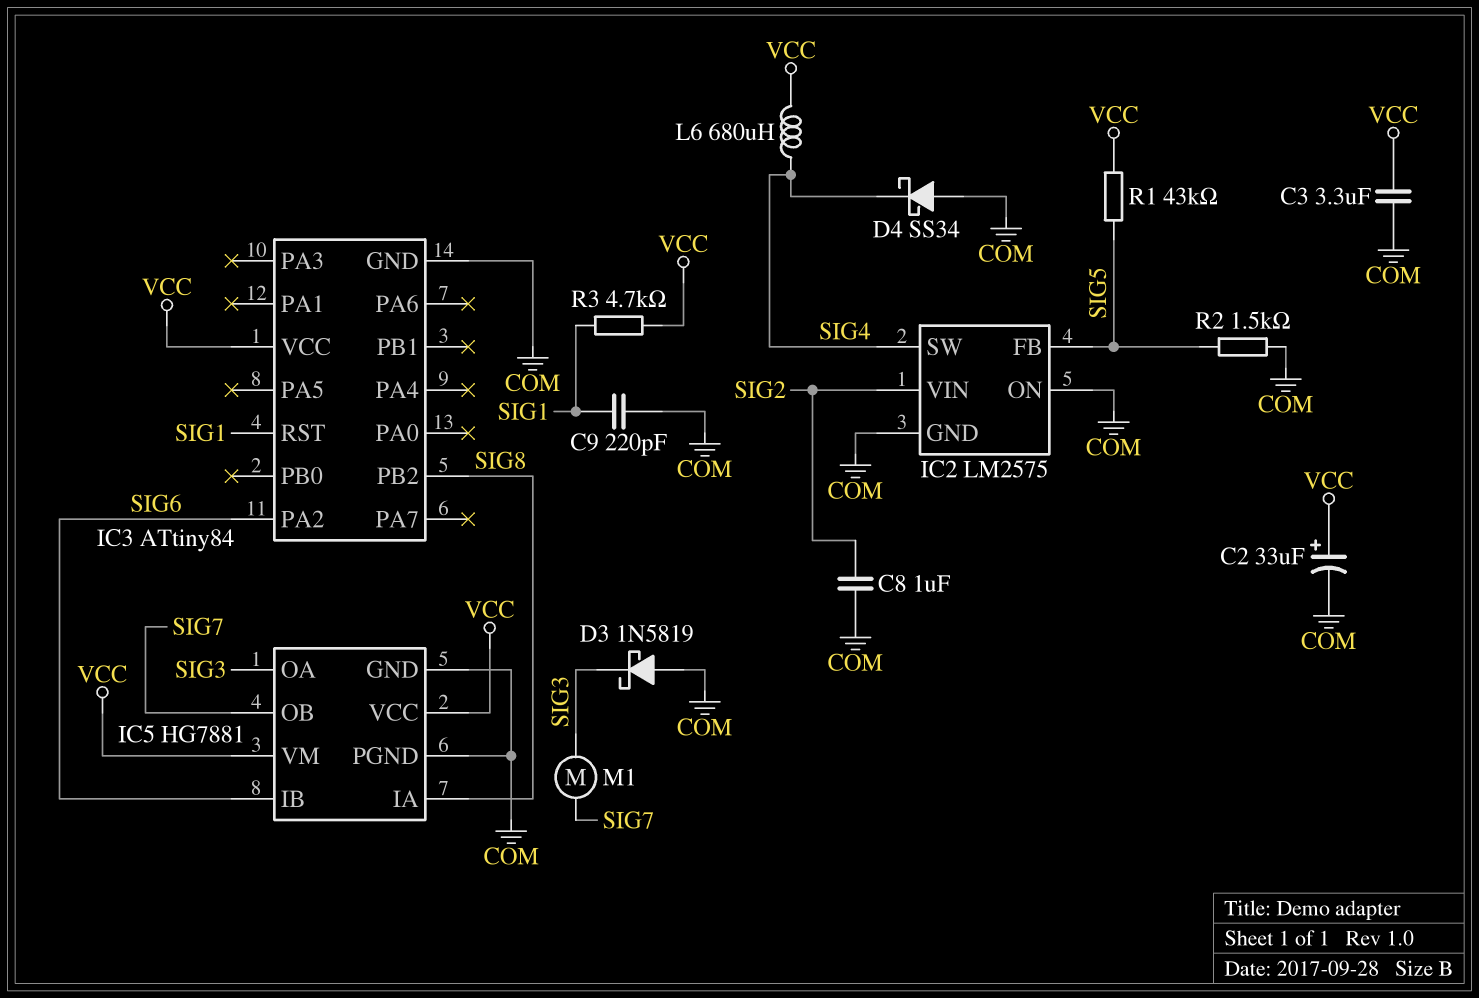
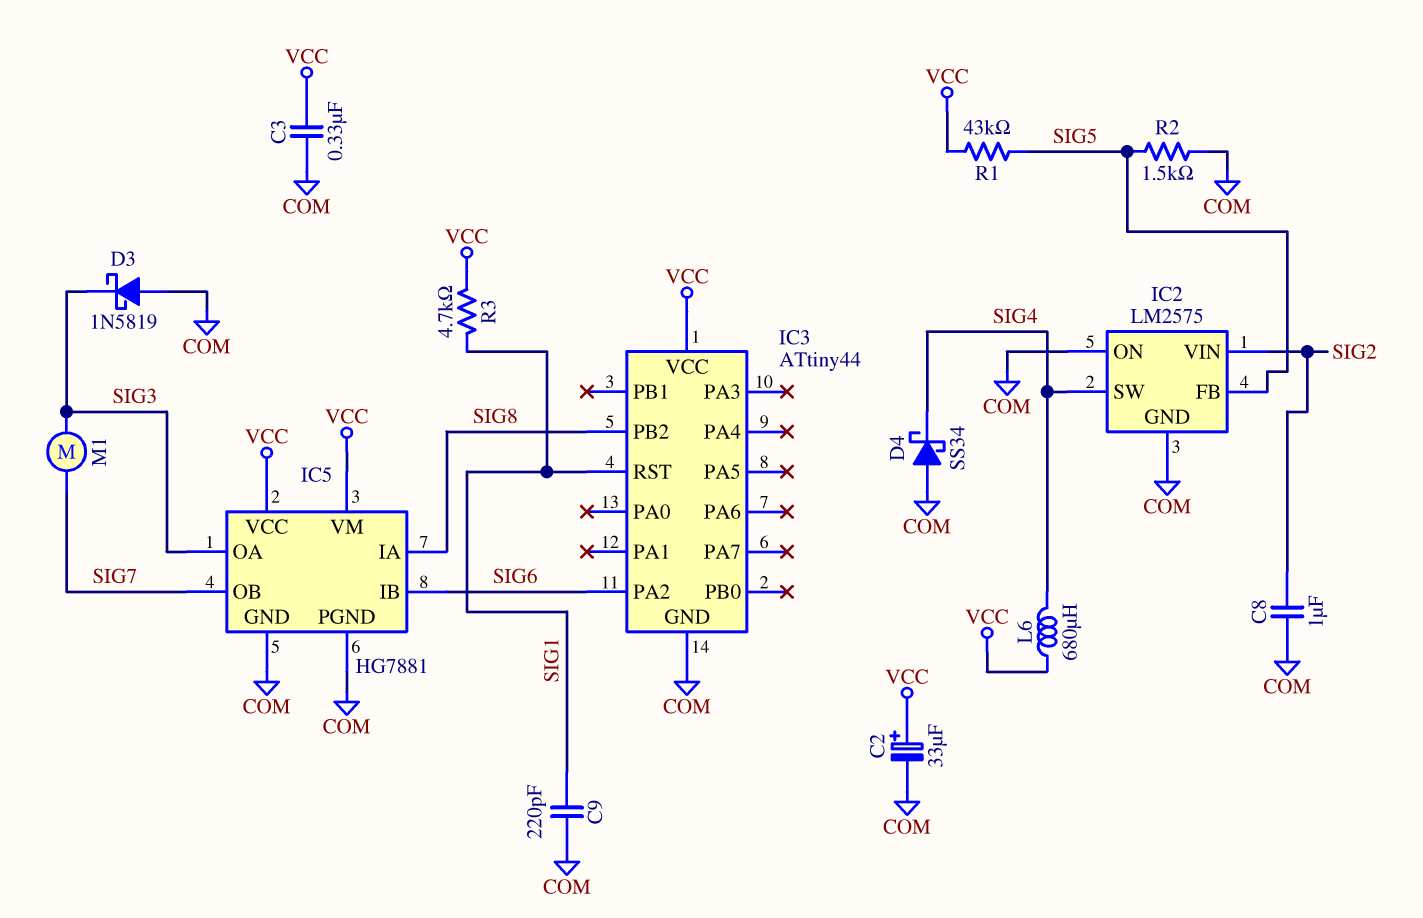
C3: 3.3uF (COM, VCC) -> 330nF (COM, VCC)
IC3: ATtiny84 -> ATtiny44

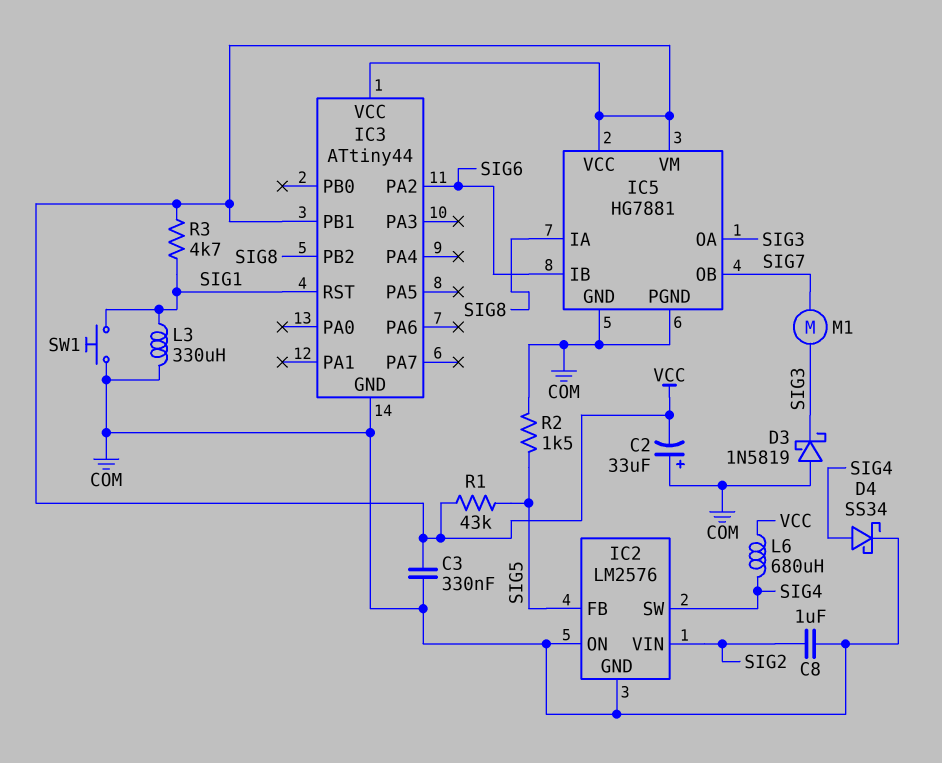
C2: 33uF (plus VCC, minus COM) -> 33uF (plus COM, minus VCC)
C9: 220pF (COM, SIG1) -> none
D4: schottky SS34 (A COM, K SIG4) -> schottky SS34 (A SIG4, K COM)
IC2: LM2575 -> LM2576
IC3 pin PB1: none -> VCC
L3: none -> 330uH (COM, SIG1)
SW1: none -> button (COM, SIG1)

